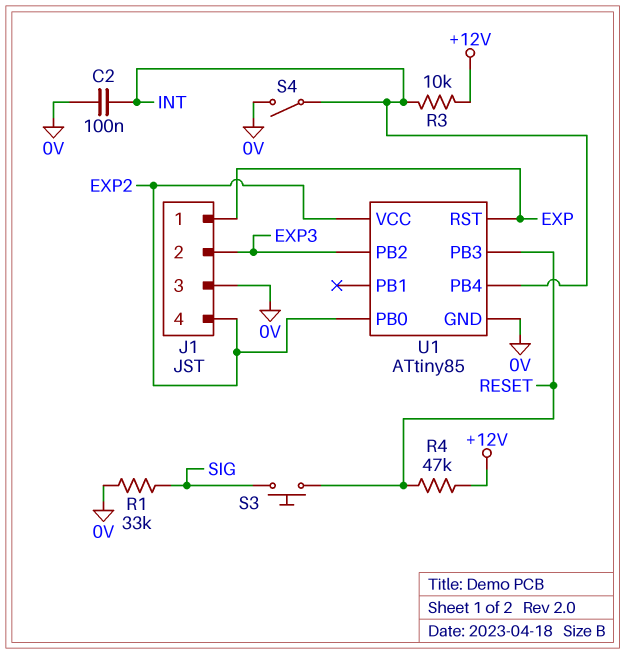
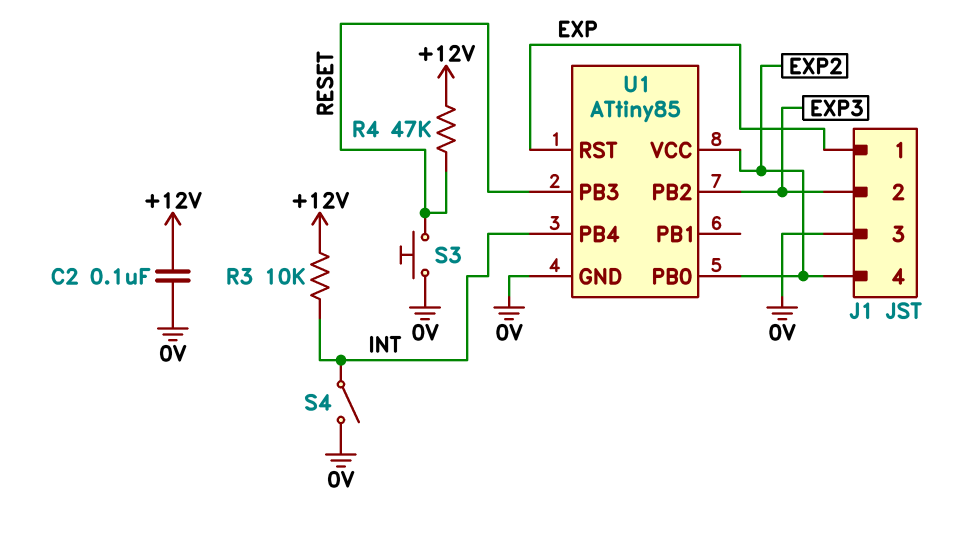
C2: 100nF (0V, INT) -> 100nF (+12V, 0V)
R1: 33k (0V, SIG) -> none
S3: button (RESET, SIG) -> button (0V, RESET)

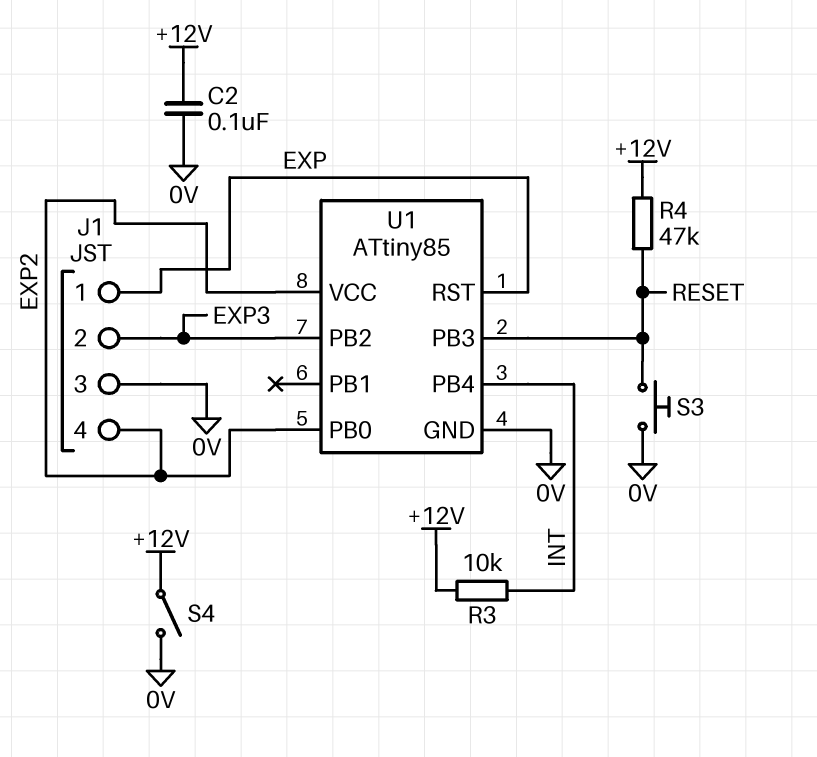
S4: switch (0V, INT) -> switch (+12V, 0V)

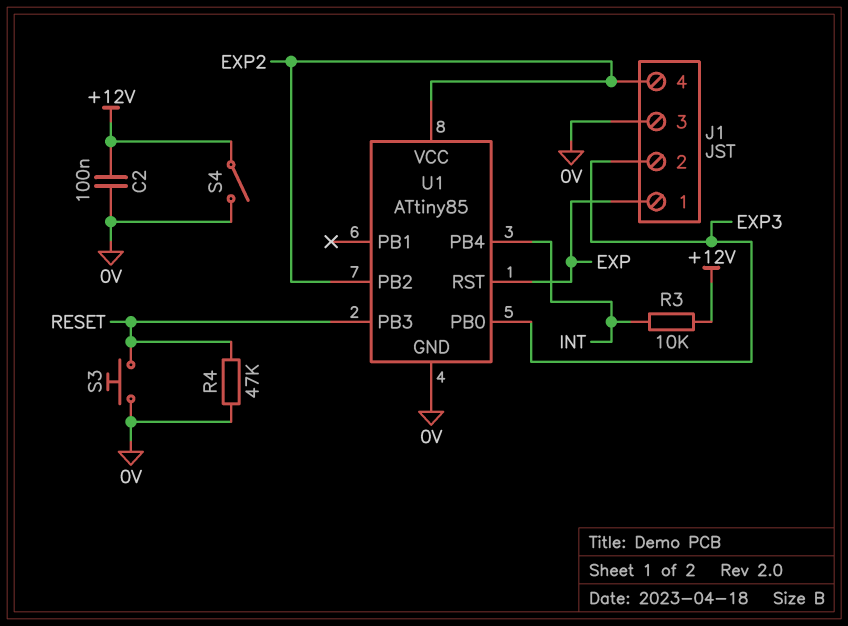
R4: 47k (+12V, RESET) -> 47k (0V, RESET)
U1 pin PB0: EXP2 -> EXP3
U1 pin PB2: EXP3 -> EXP2

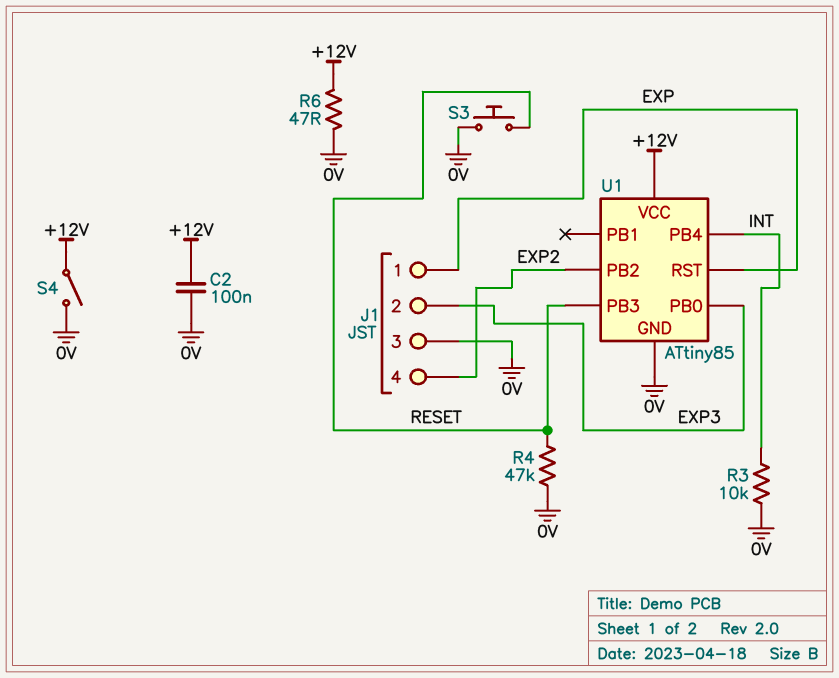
R3: 10k (+12V, INT) -> 10k (0V, INT)
R6: none -> 47 (+12V, 0V)
U1 pin VCC: EXP2 -> +12V

